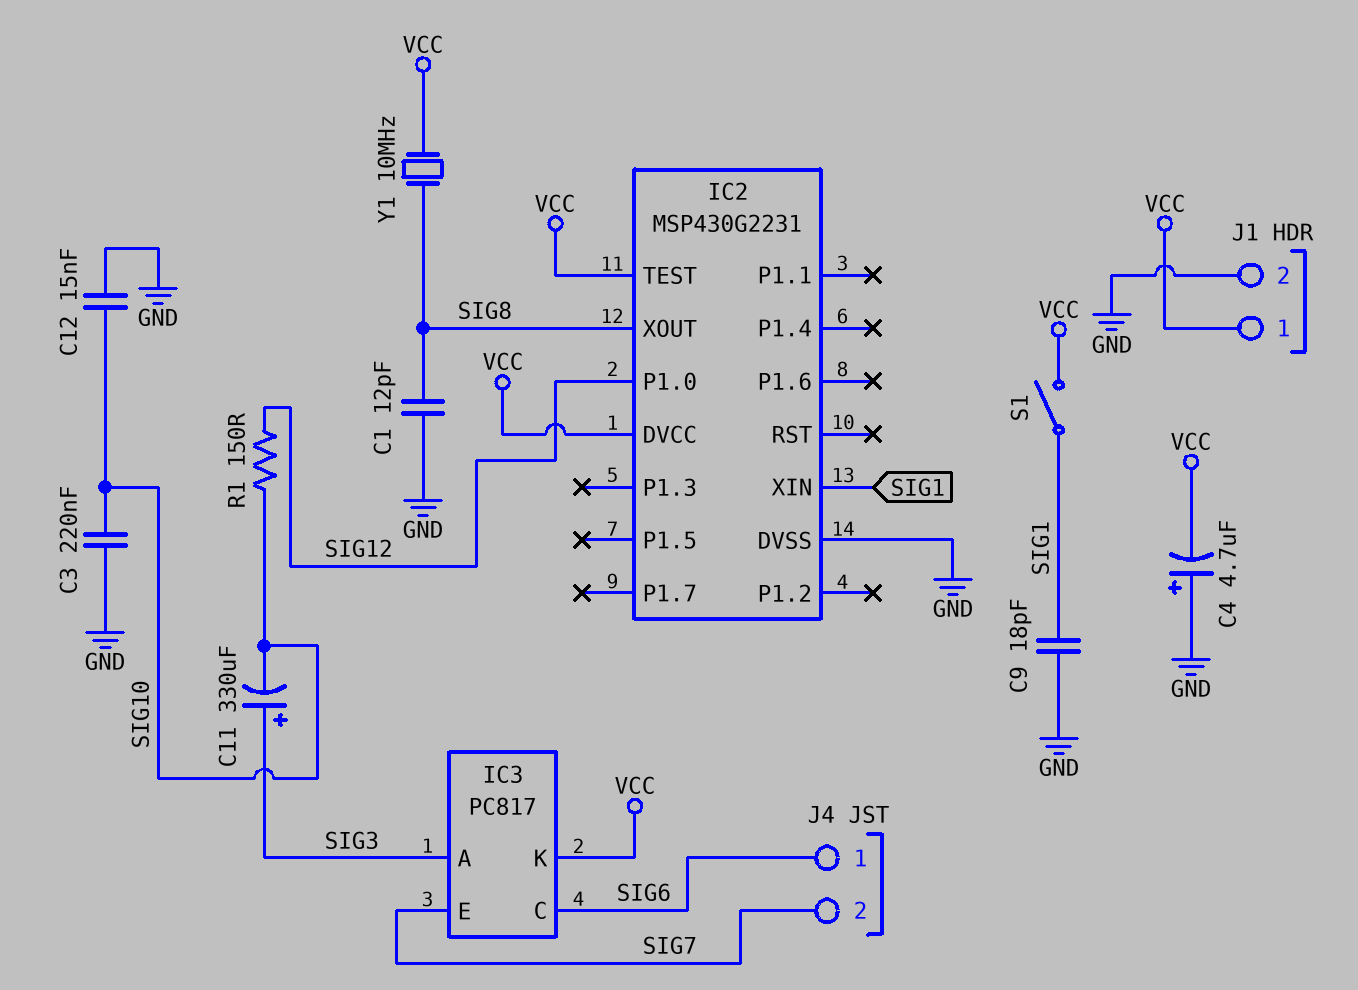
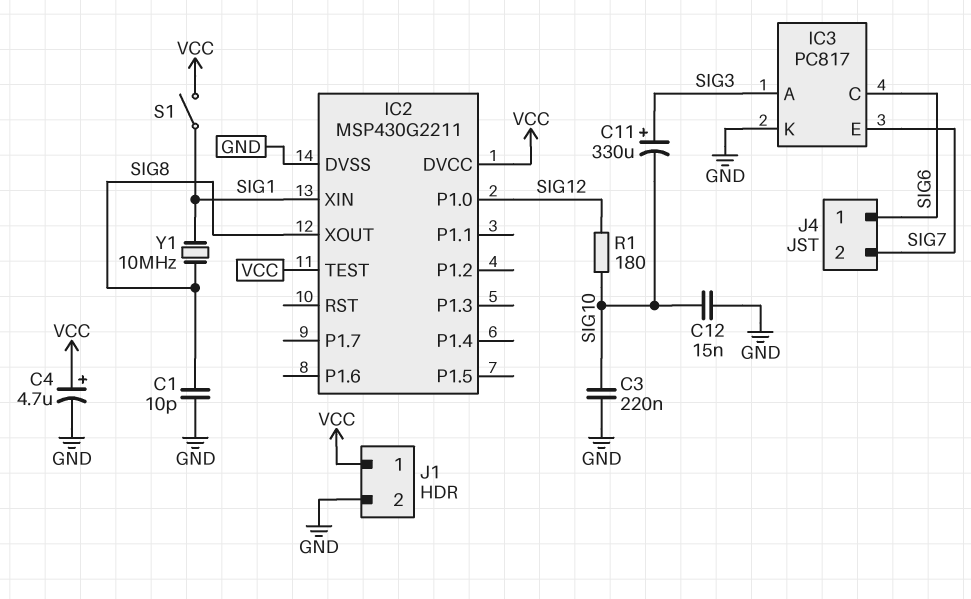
C1: 12pF (GND, SIG8) -> 10pF (GND, SIG8)
C4: 4.7uF (plus GND, minus VCC) -> 4.7uF (plus VCC, minus GND)
C9: 18pF (GND, SIG1) -> none
IC2: MSP430G2231 -> MSP430G2211
IC3 pin K: VCC -> GND
R1: 150 (SIG10, SIG12) -> 180 (SIG10, SIG12)
Y1: 10MHz (SIG8, VCC) -> 10MHz (SIG1, SIG8)

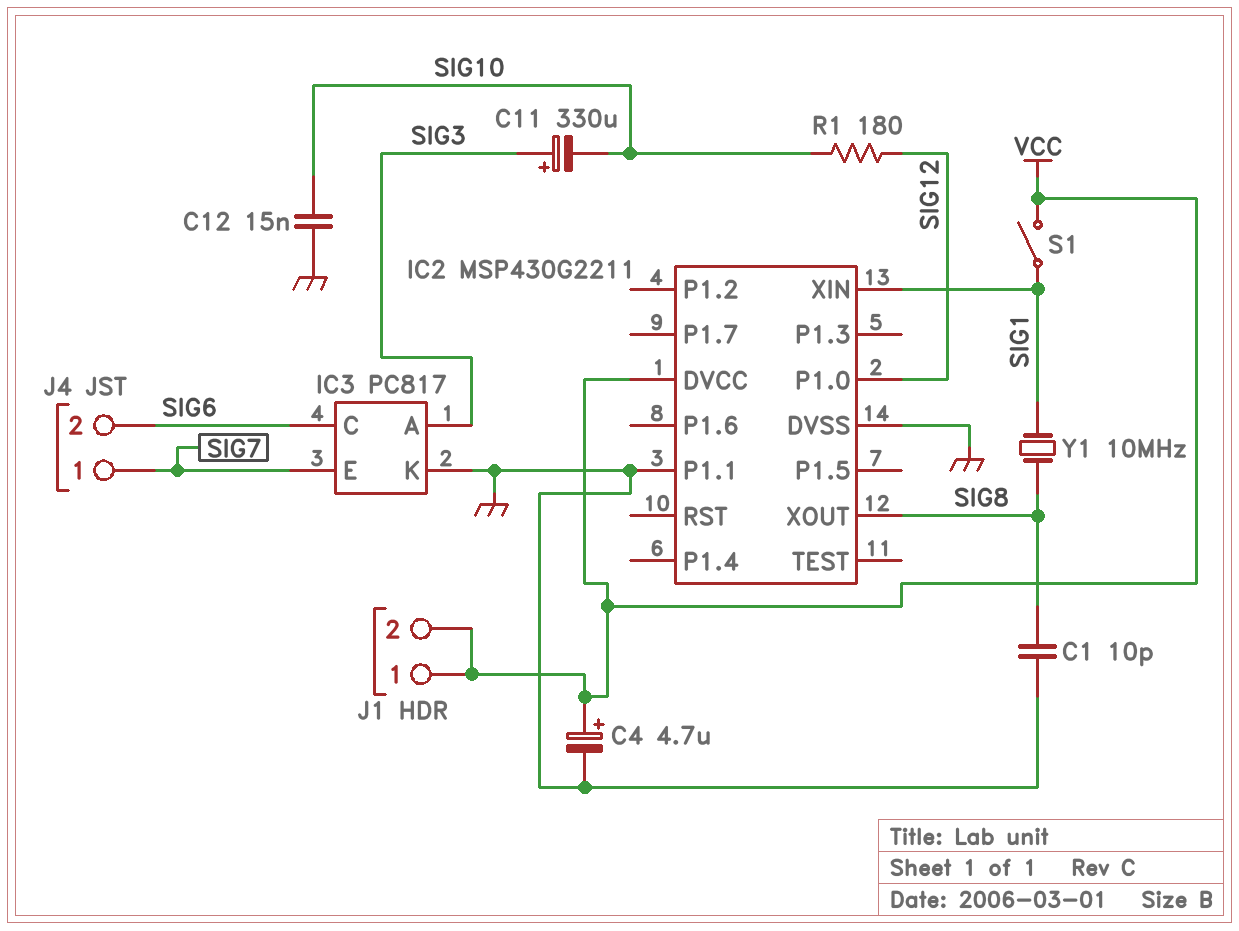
C3: 220nF (GND, SIG10) -> none
IC2 pin P1.1: none -> GND
IC2 pin TEST: VCC -> none
J1 pin 2: GND -> VCC
J4 pin 1: SIG6 -> SIG7
J4 pin 2: SIG7 -> SIG6

